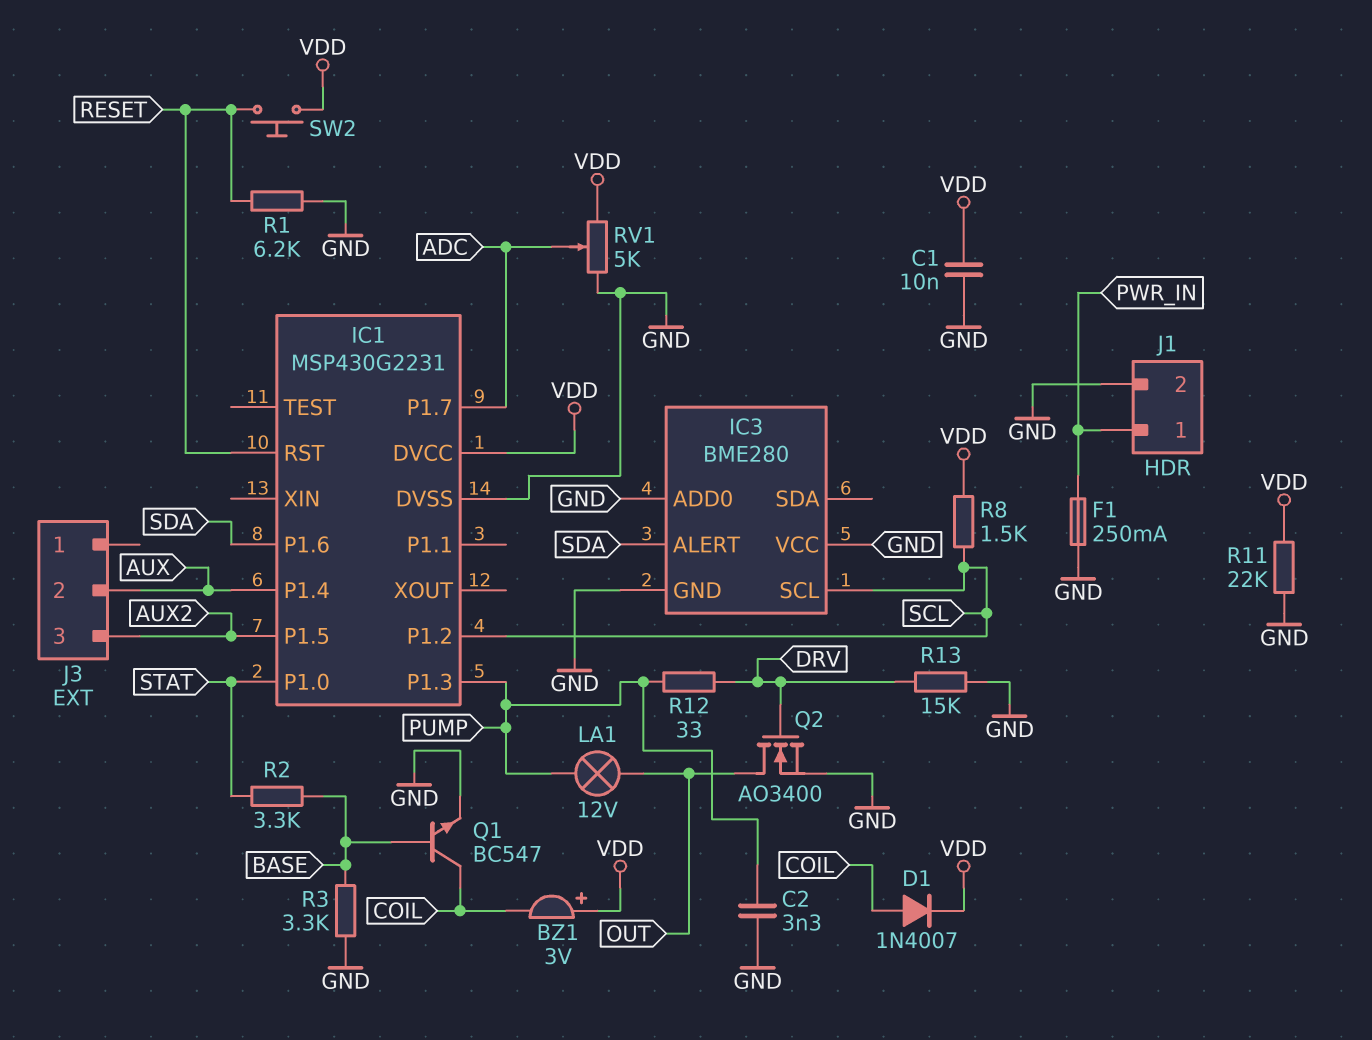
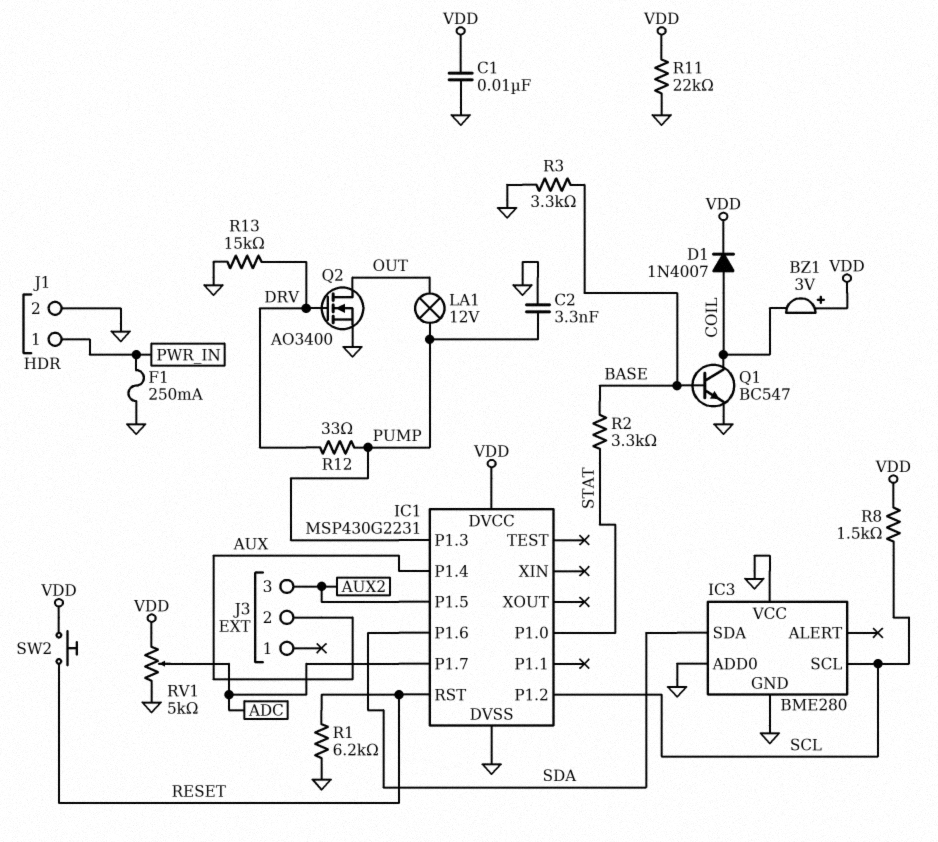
IC3 pin ALERT: SDA -> none
IC3 pin SDA: none -> SDA

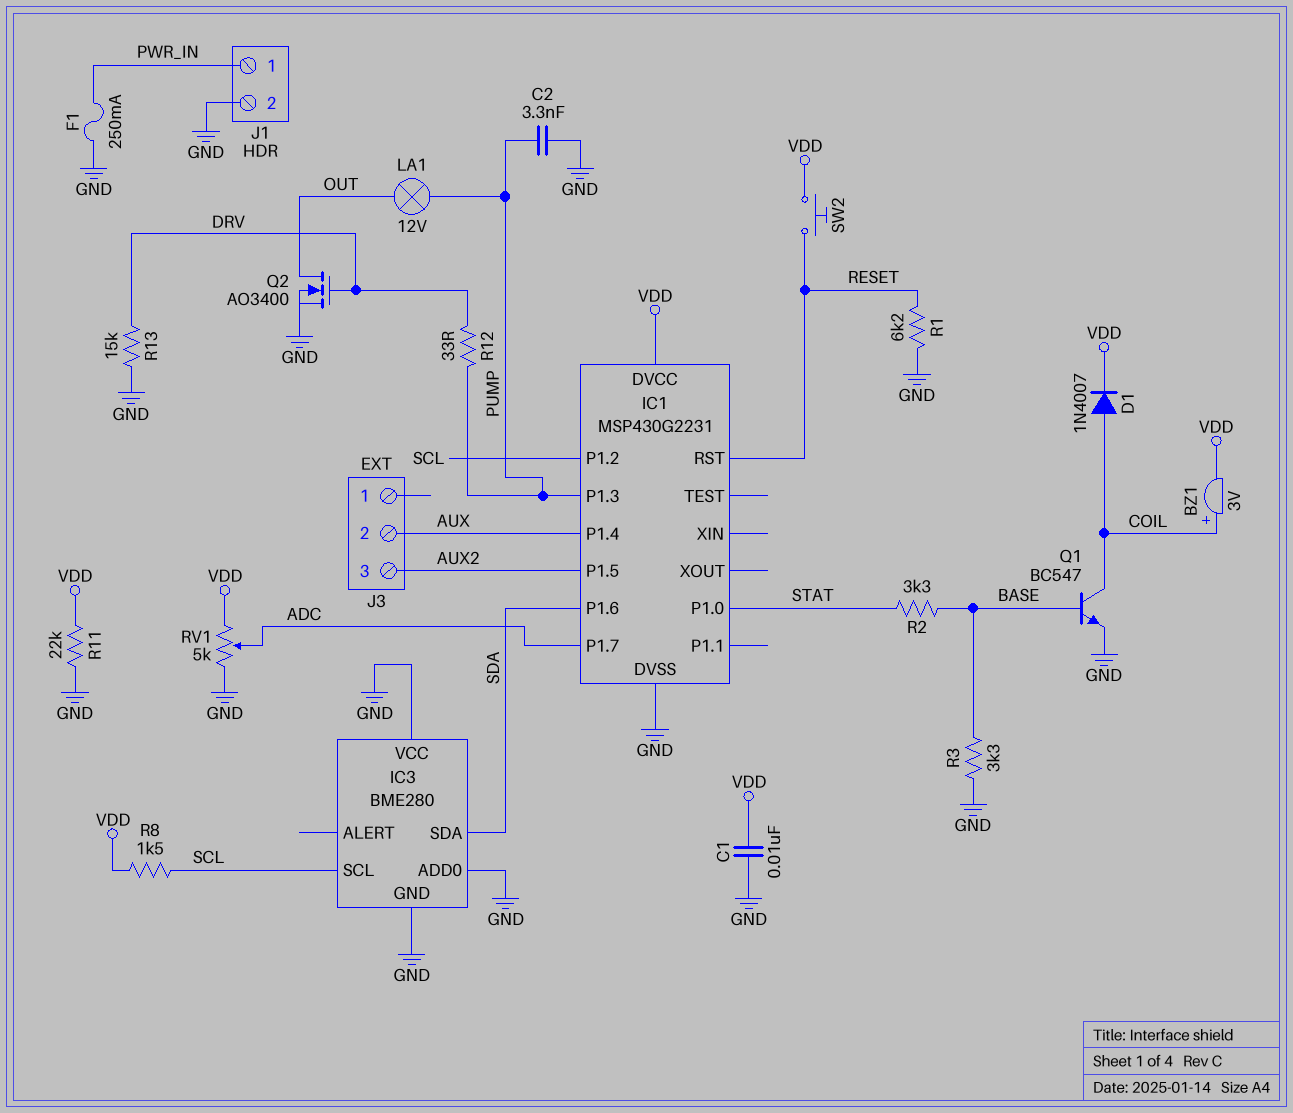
BZ1: buzzer 3V (plus VDD, minus COIL) -> buzzer 3V (plus COIL, minus VDD)

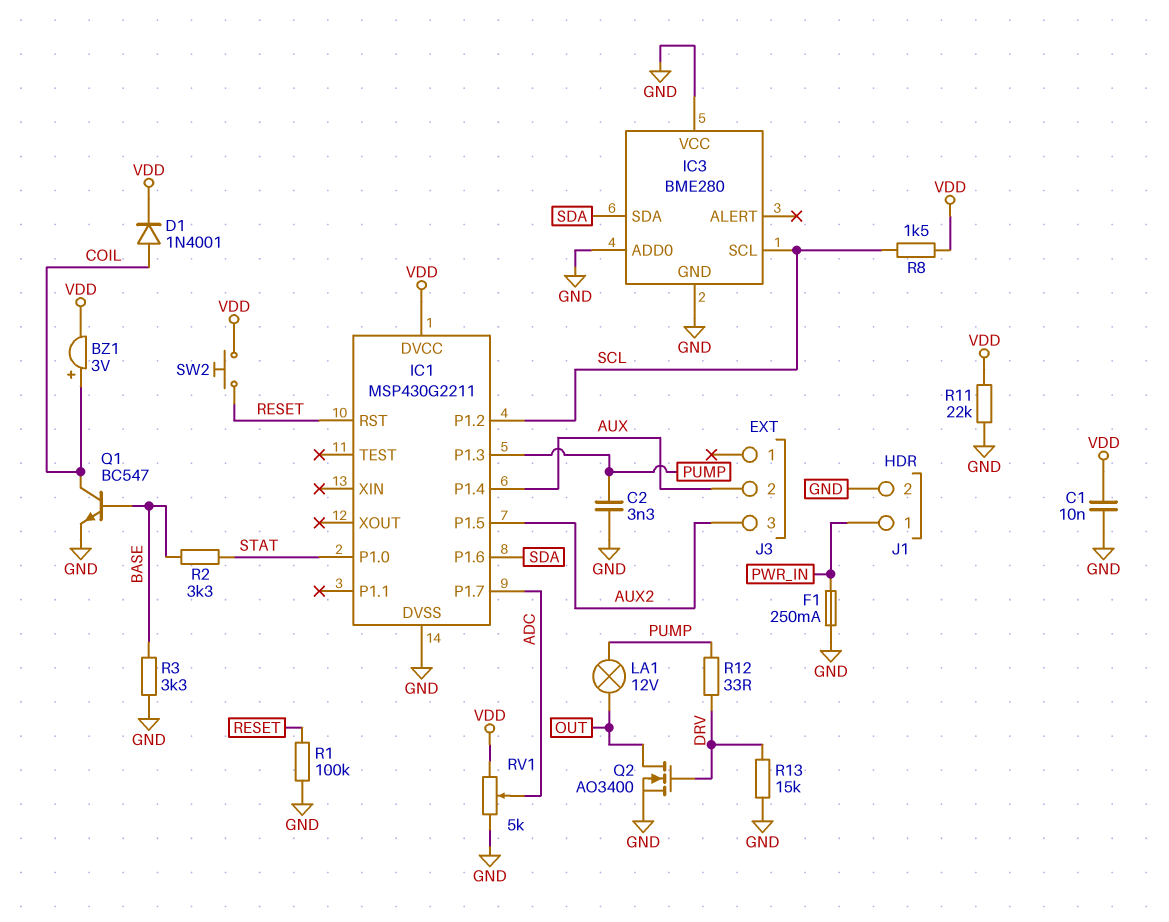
D1: diode 1N4007 (A COIL, K VDD) -> diode 1N4001 (A COIL, K VDD)
IC1: MSP430G2231 -> MSP430G2211
R1: 6.2k (GND, RESET) -> 100k (GND, RESET)

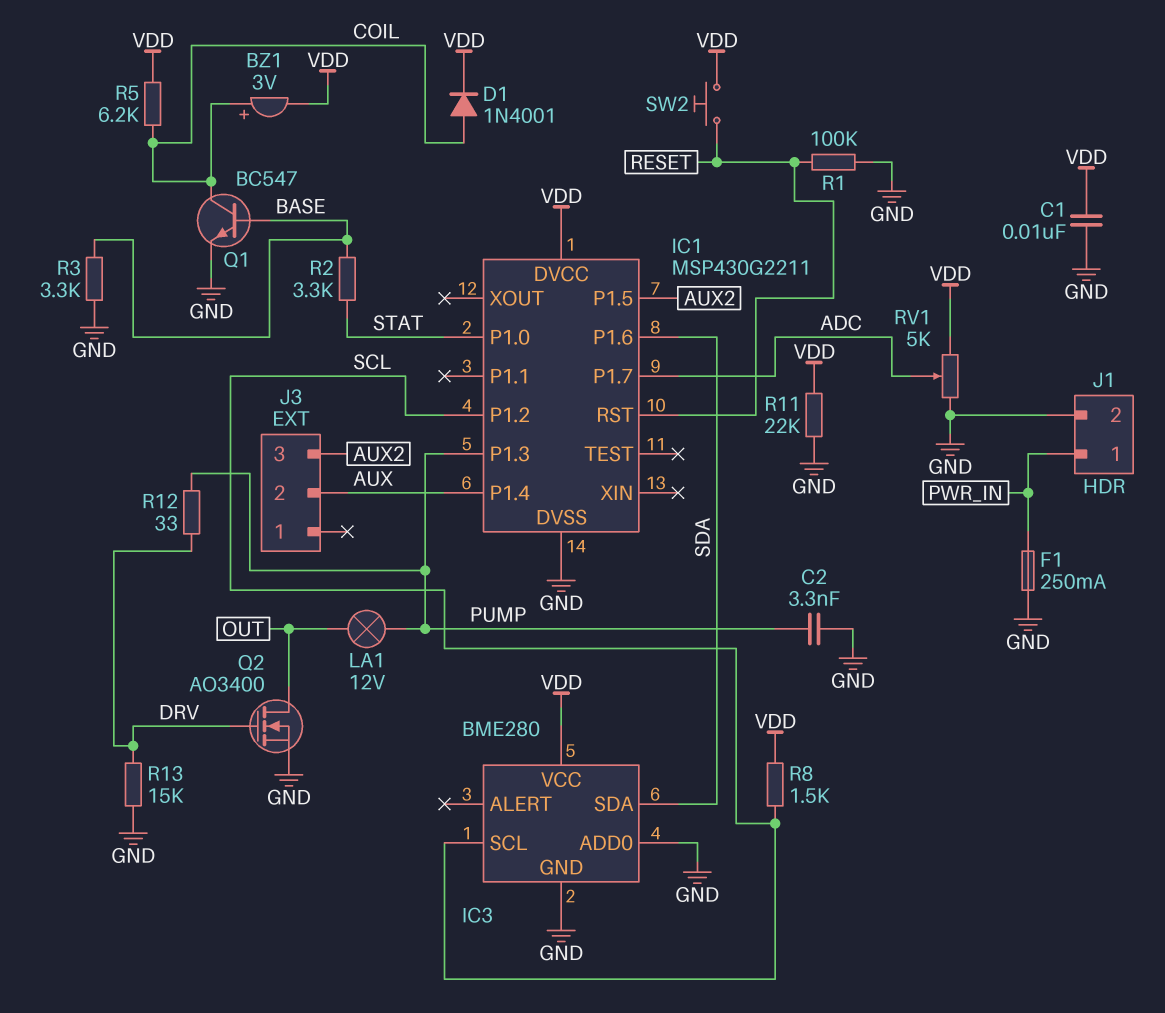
IC3 pin VCC: GND -> VDD
R5: none -> 6.2k (COIL, VDD)

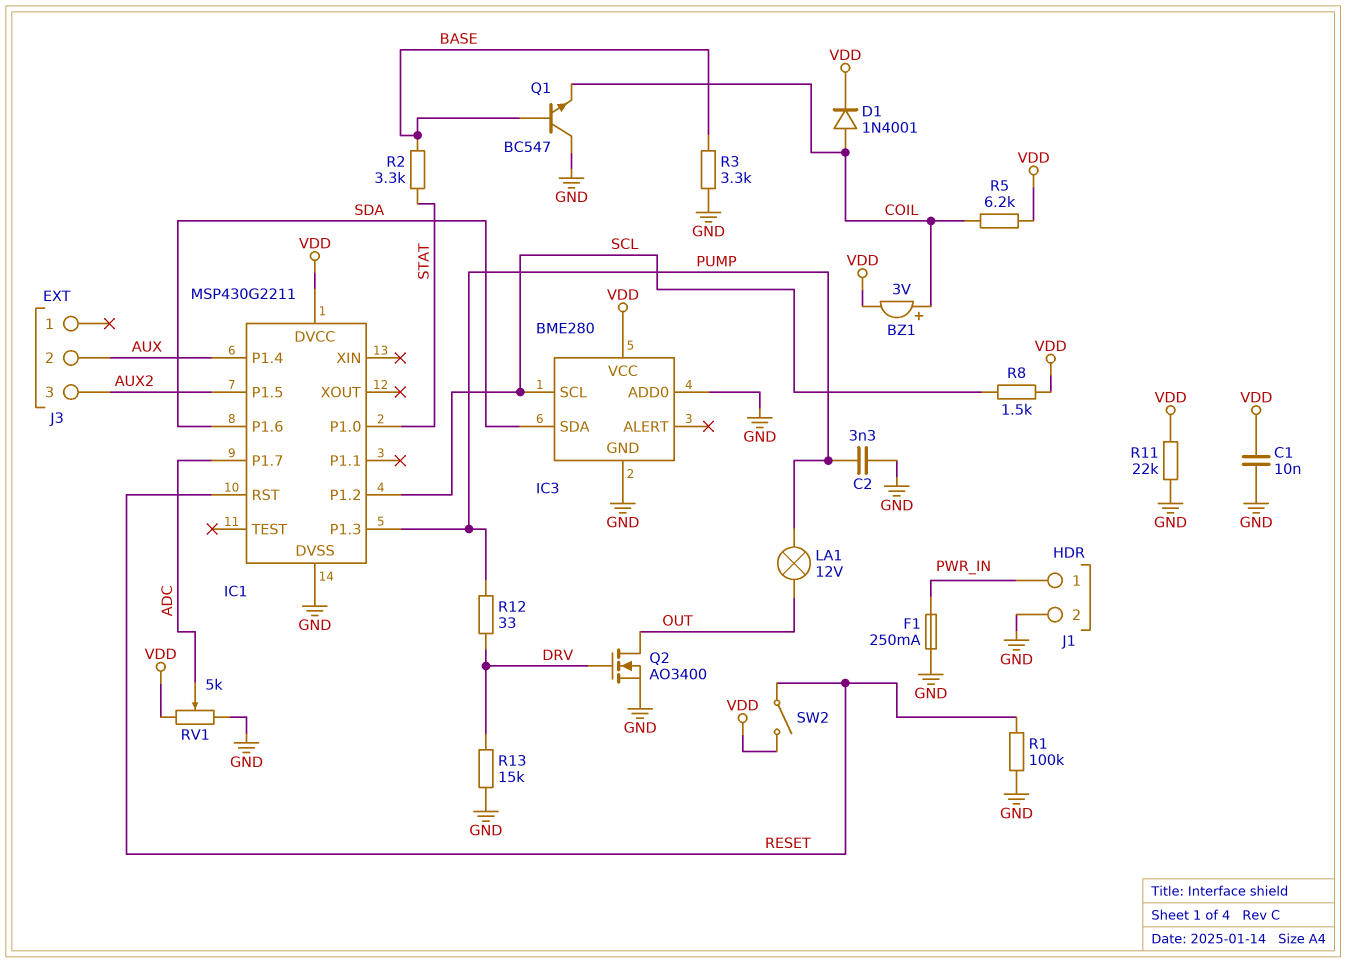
Q1: NPN BC547 (B BASE, C COIL, E GND) -> NPN BC547 (B BASE, C GND, E COIL)
SW2: button (RESET, VDD) -> switch (RESET, VDD)

